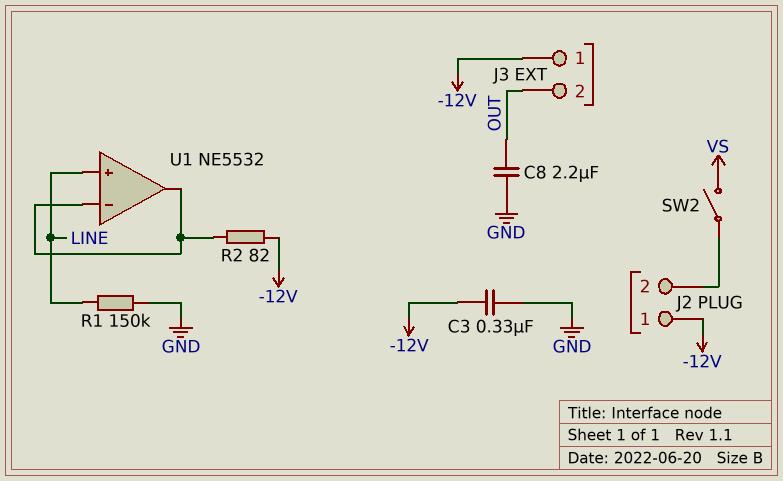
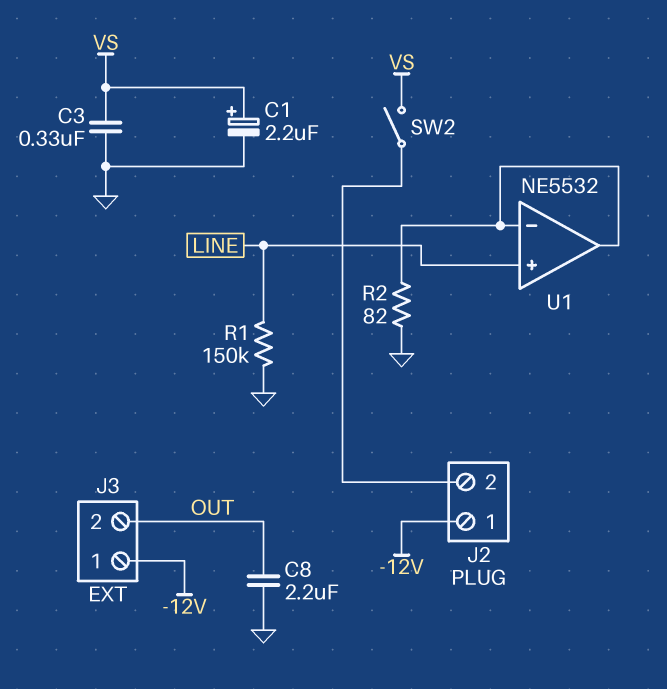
C1: none -> 2.2uF (plus VS, minus GND)
C3: 330nF (-12V, GND) -> 330nF (GND, VS)
R2: 82 (-12V, U1/in-) -> 82 (GND, U1/in-)

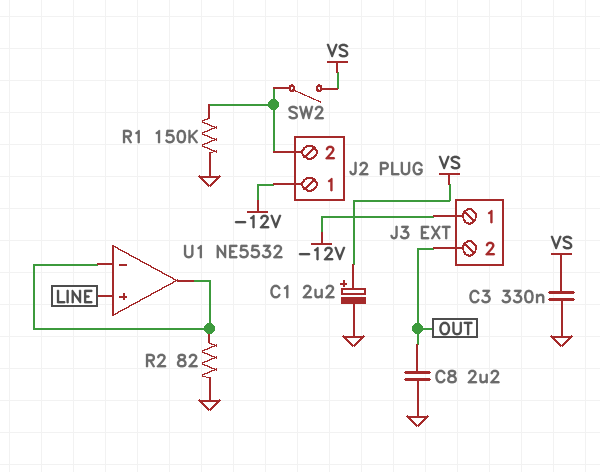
R1: 150k (GND, LINE) -> 150k (GND, J2/2)

